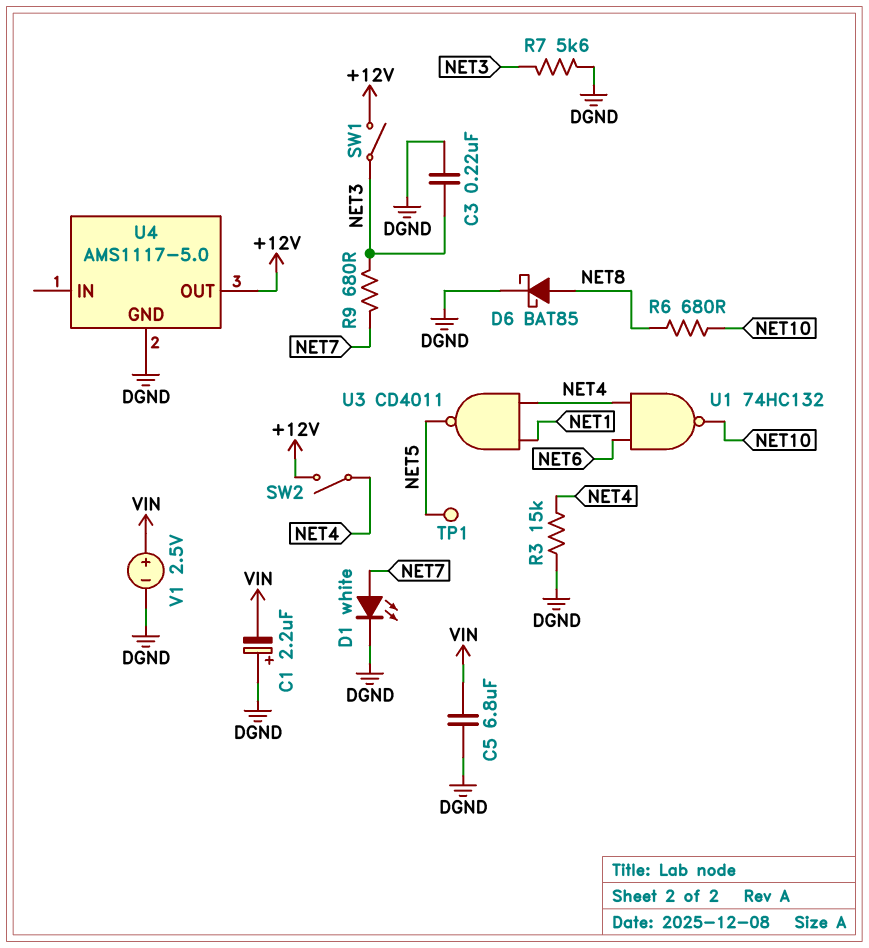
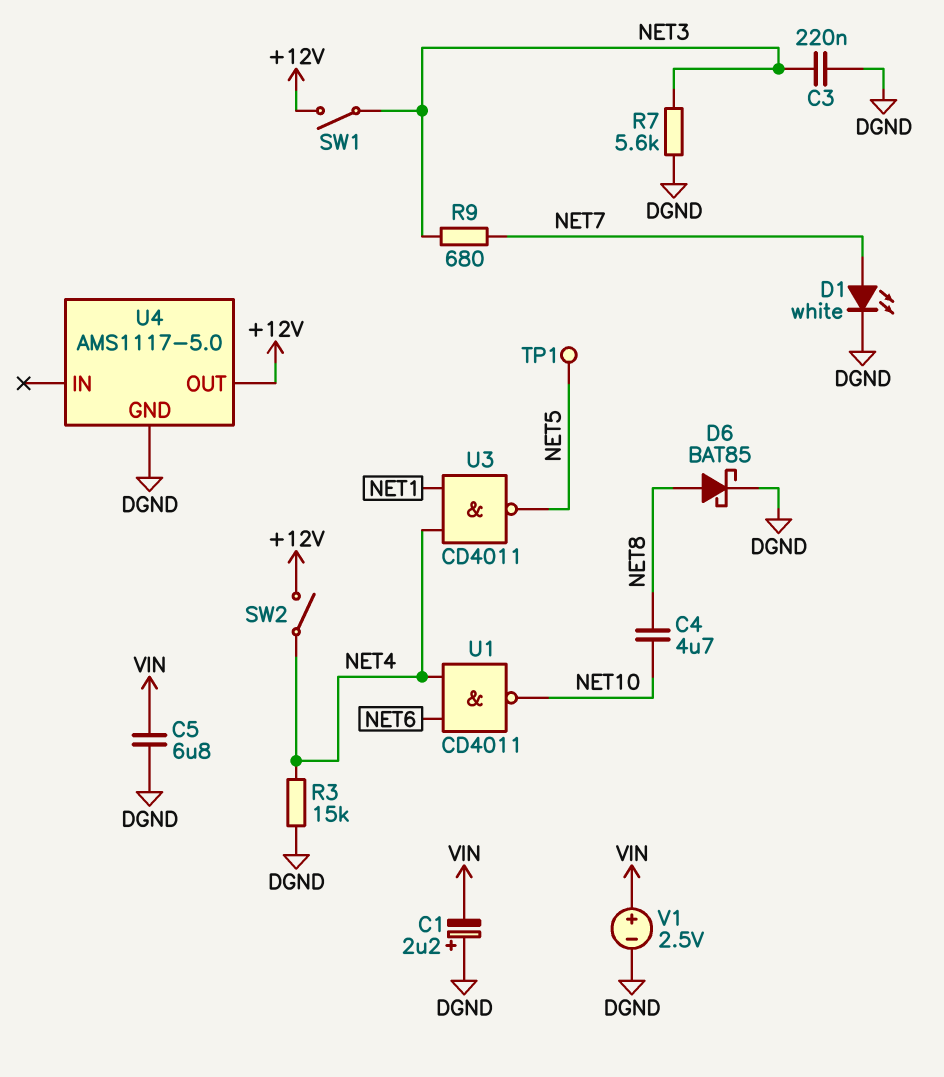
C4: none -> 4.7uF (NET8, NET10)
R6: 680 (NET8, NET10) -> none
U1: NAND 74HC132 (in NET4, in NET6, out NET10) -> NAND CD4011 (in NET4, in NET6, out NET10)

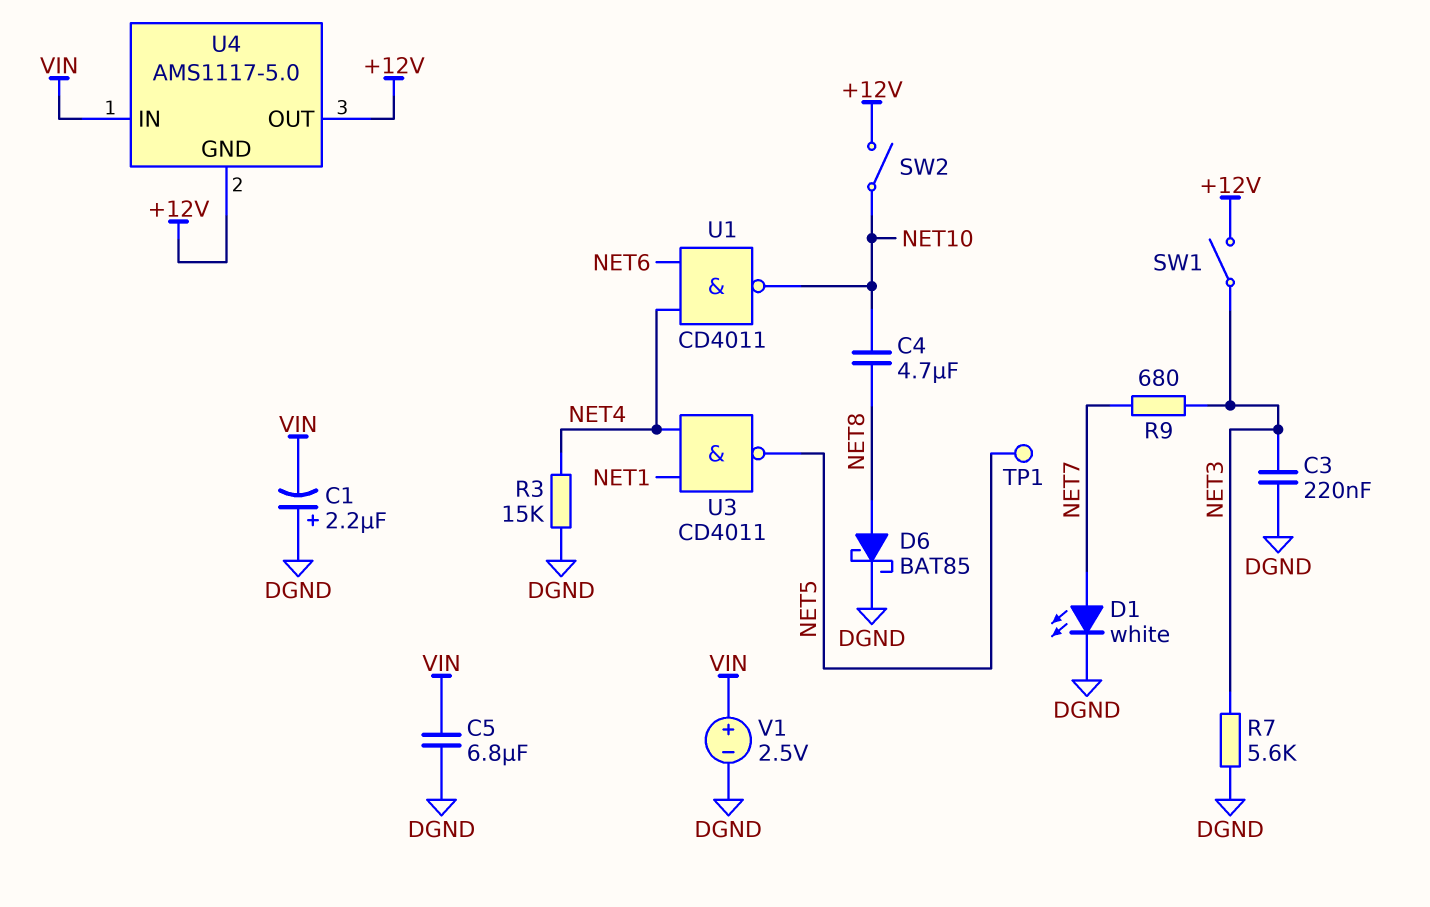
SW2: switch (+12V, NET4) -> switch (+12V, NET10)
U4 pin GND: DGND -> +12V
U4 pin IN: none -> VIN

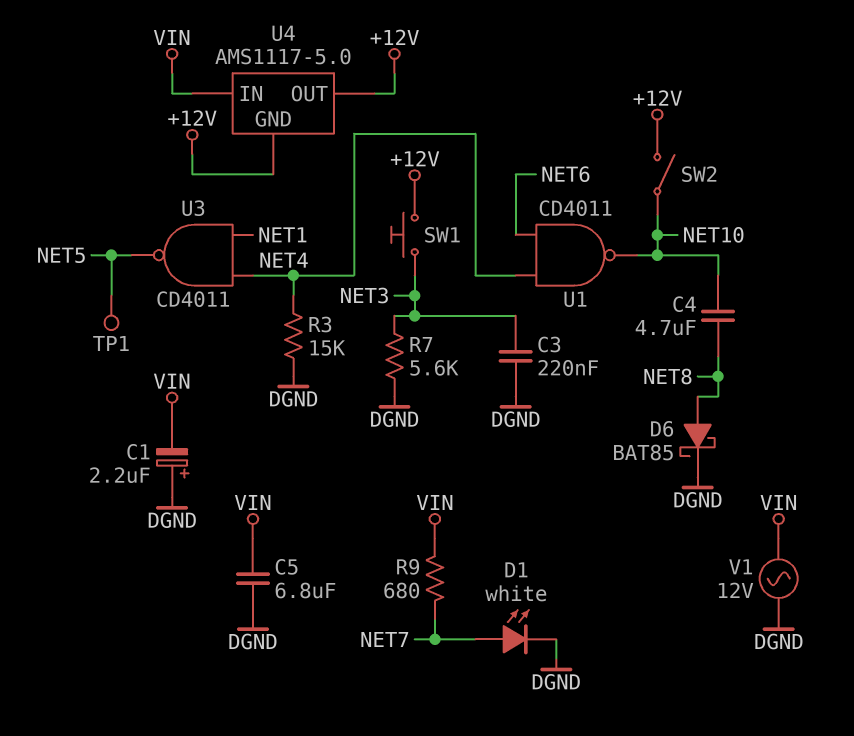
R9: 680 (NET3, NET7) -> 680 (NET7, VIN)
SW1: switch (+12V, NET3) -> button (+12V, NET3)
V1: 2.5V (plus VIN, minus DGND) -> AC 12V (DGND, VIN)

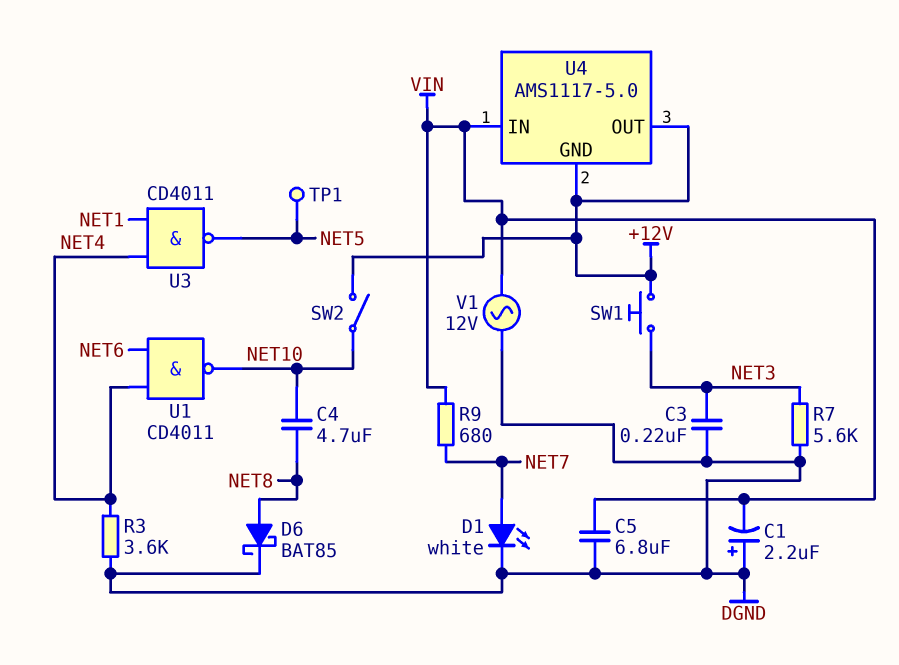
R3: 15k (DGND, NET4) -> 3.6k (DGND, NET4)

